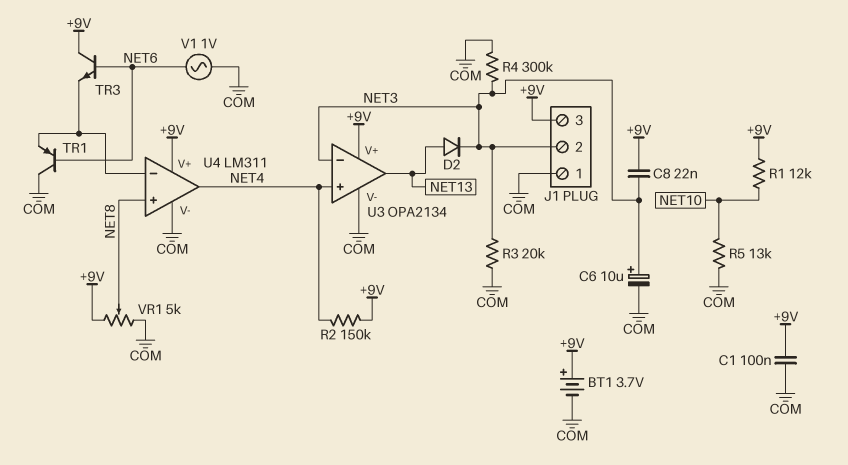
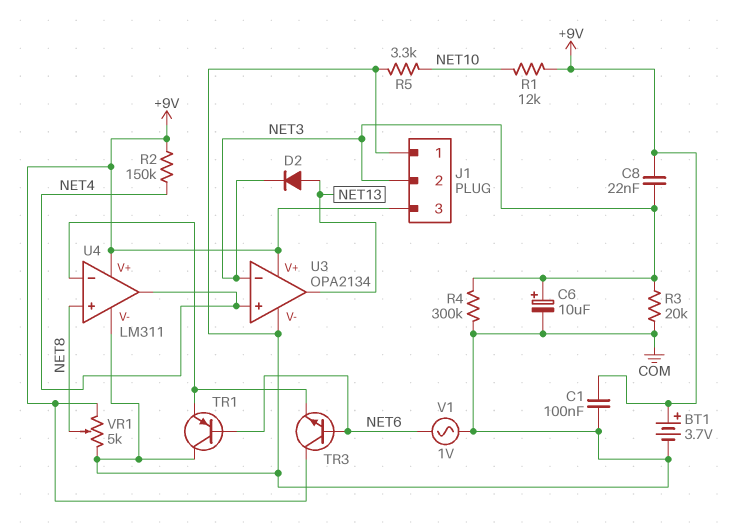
R5: 13k (COM, NET10) -> 3.3k (COM, NET10)

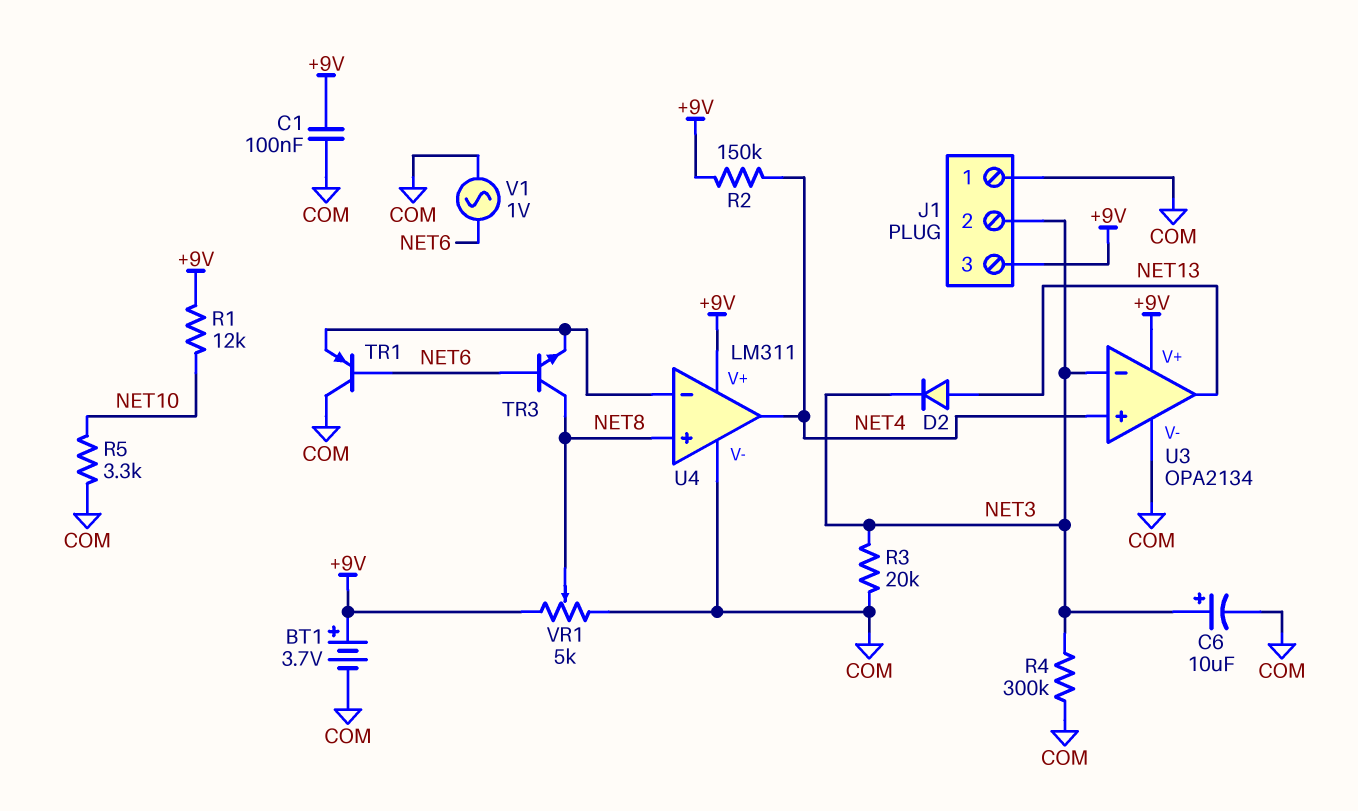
C8: 22nF (+9V, NET3) -> none
TR3: NPN (B NET6, C +9V, E U4/in-) -> NPN (B NET6, C NET8, E U4/in-)

